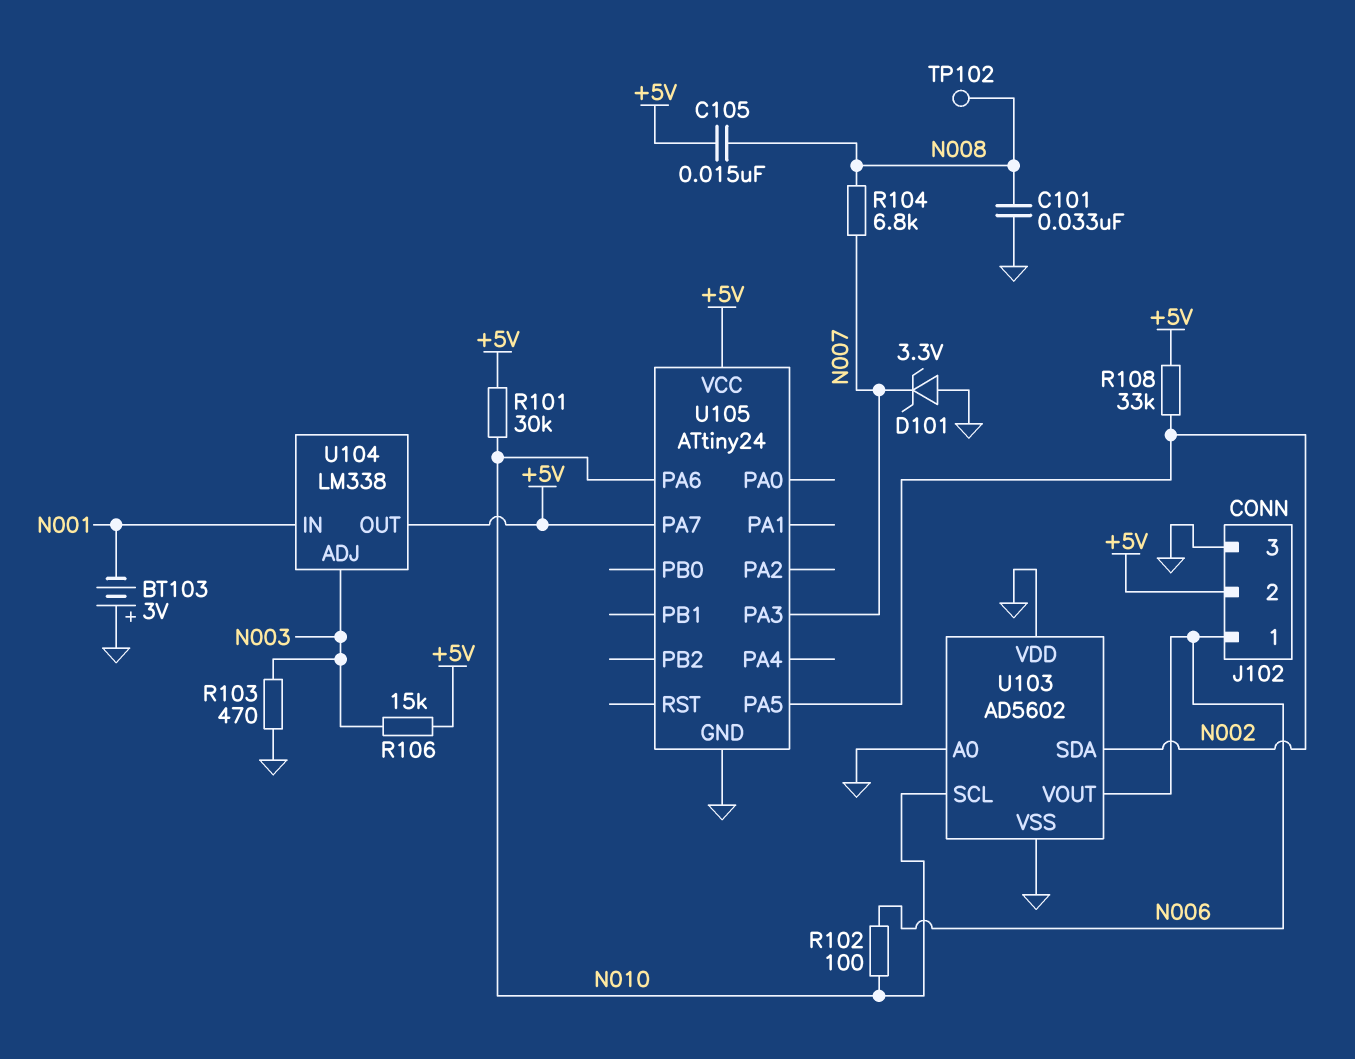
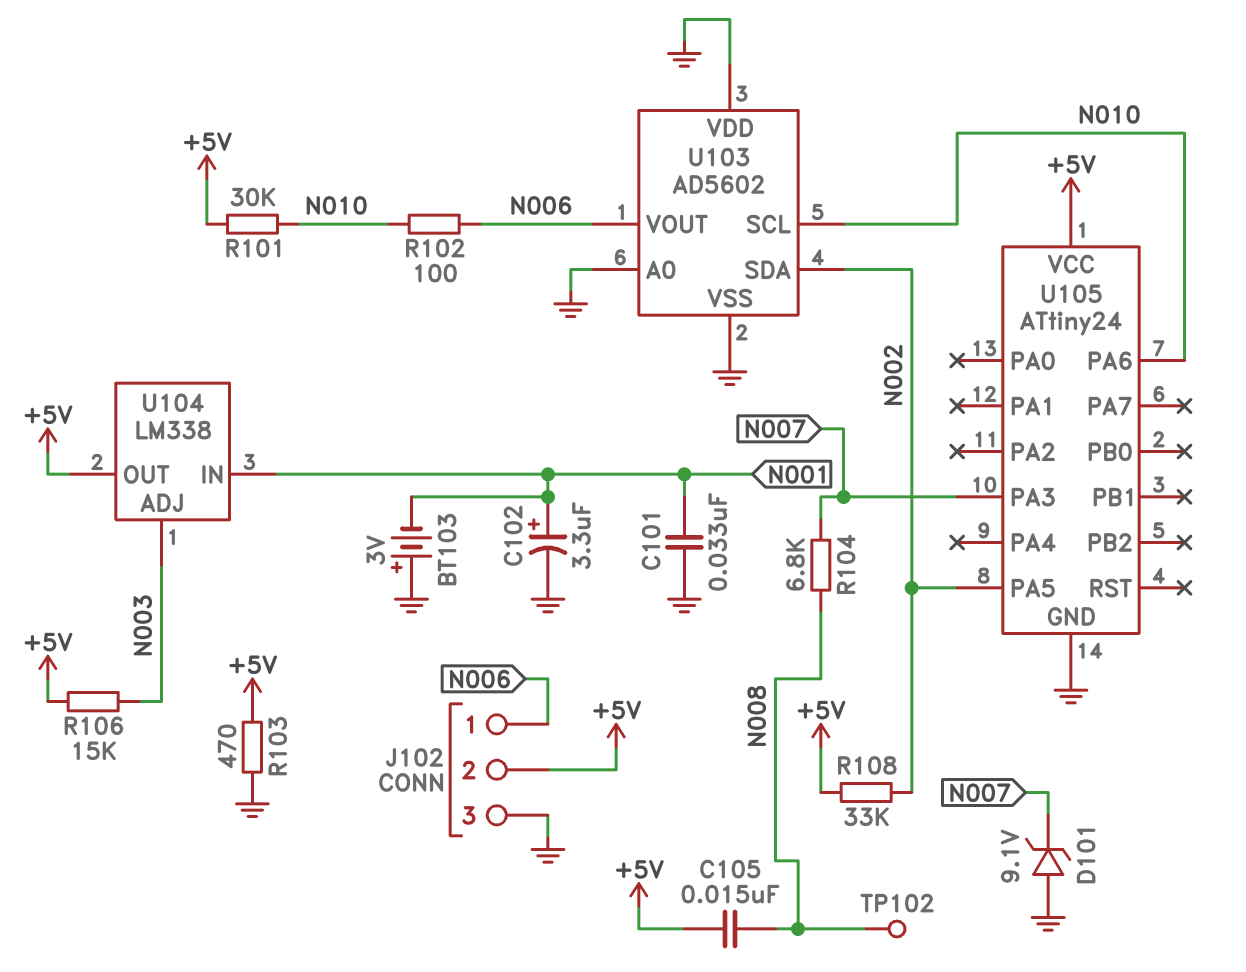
C101: 33nF (GND, N008) -> 33nF (GND, N001)
C102: none -> 3.3uF (plus N001, minus GND)
D101: zener 3.3V (A GND, K N007) -> zener 9.1V (A GND, K N007)
R103: 470 (GND, N003) -> 470 (+5V, GND)
U105 pin PA7: +5V -> none

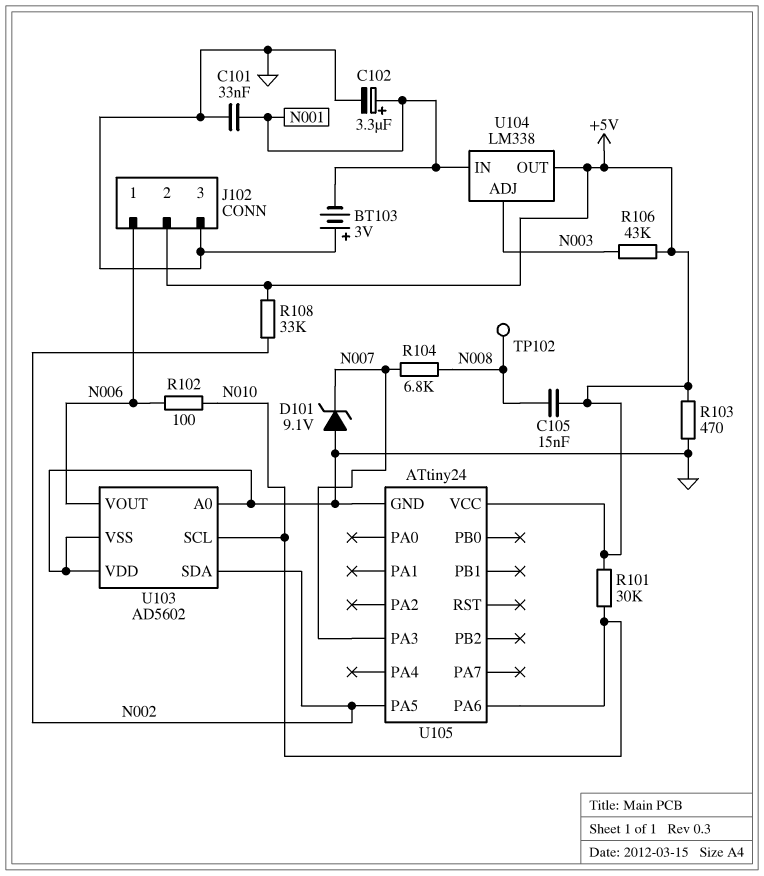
R106: 15k (+5V, N003) -> 43k (+5V, N003)

